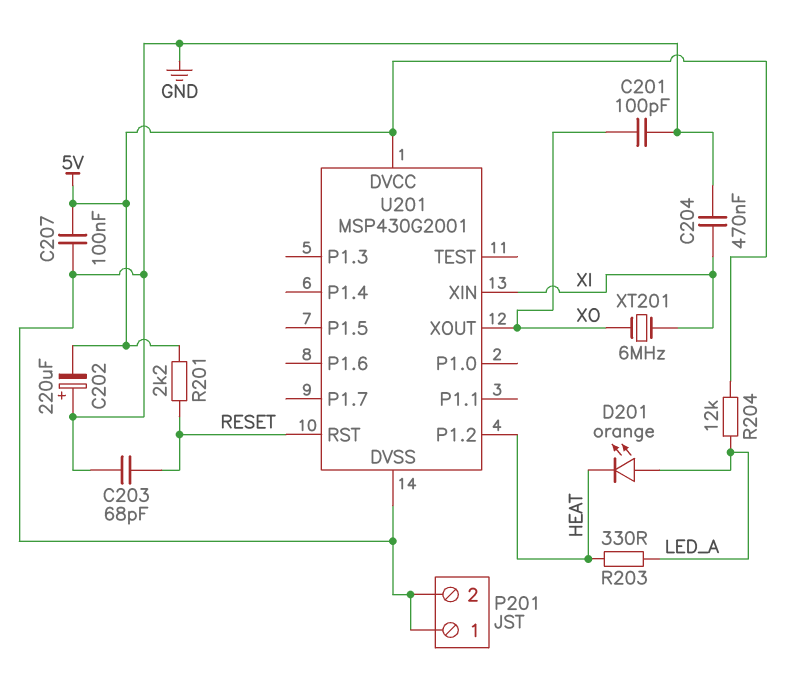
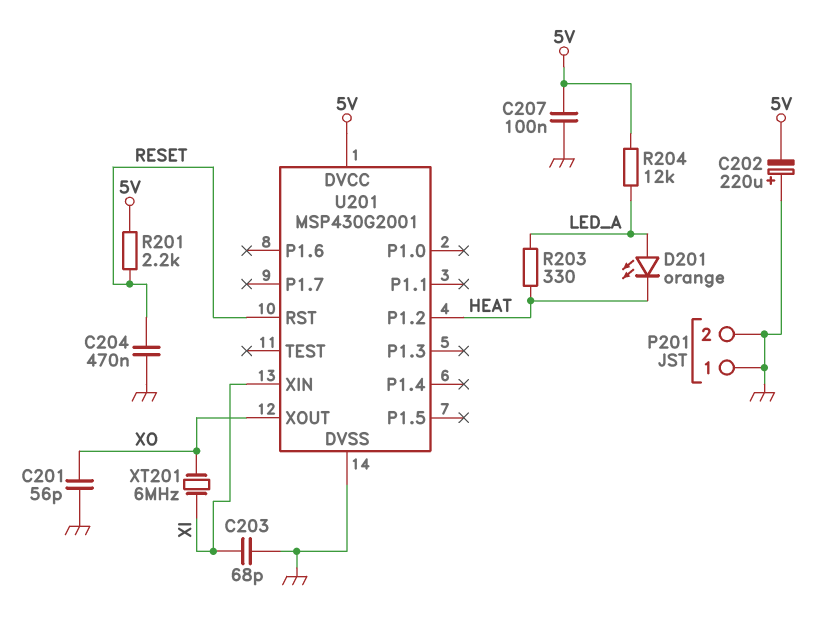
C201: 100pF (GND, XO) -> 56pF (GND, XO)
C203: 68pF (GND, RESET) -> 68pF (GND, XI)
C204: 470nF (GND, XI) -> 470nF (GND, RESET)

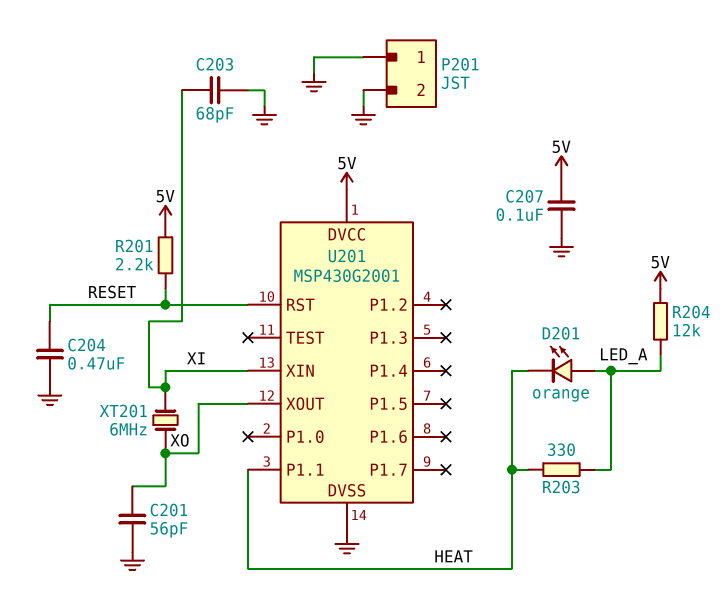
C202: 220uF (plus GND, minus 5V) -> none
U201 pin P1.1: none -> HEAT
U201 pin P1.2: HEAT -> none

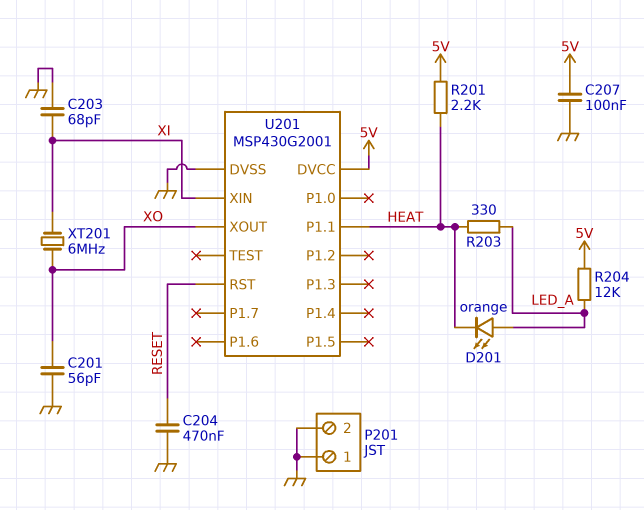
R201: 2.2k (5V, RESET) -> 2.2k (5V, HEAT)

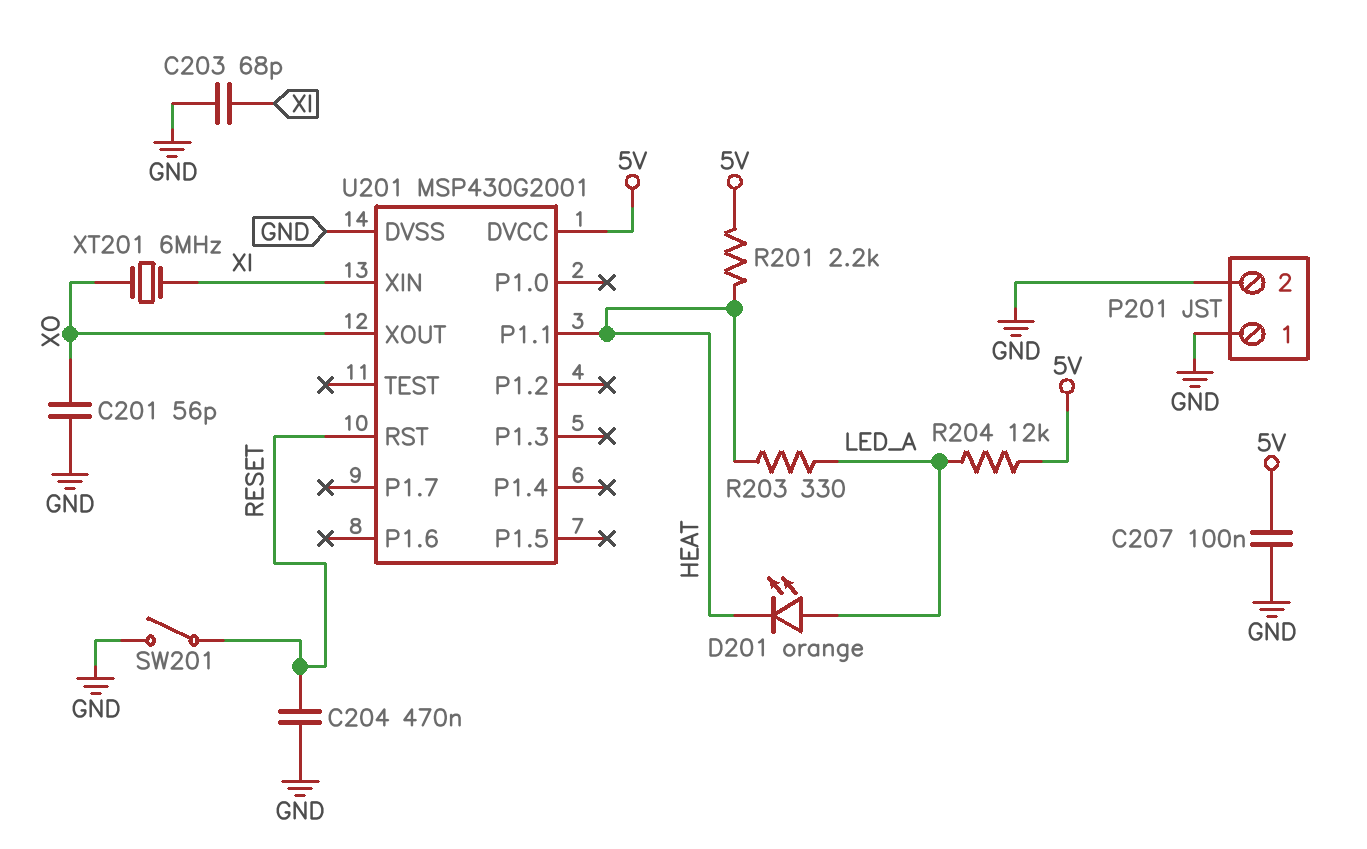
SW201: none -> switch (GND, RESET)

